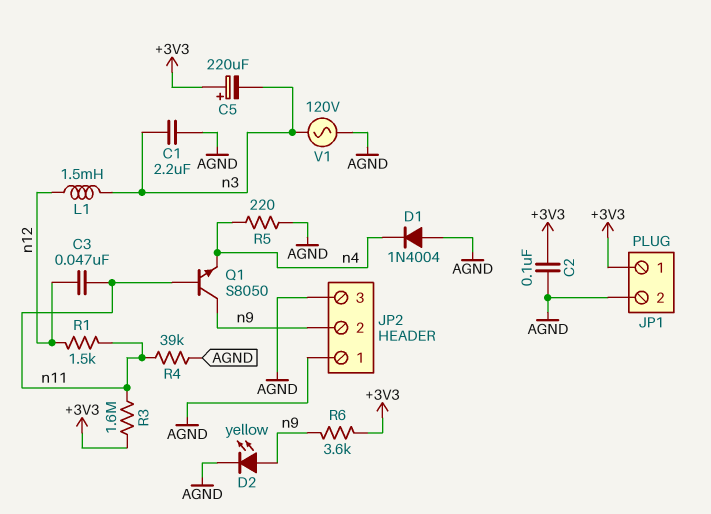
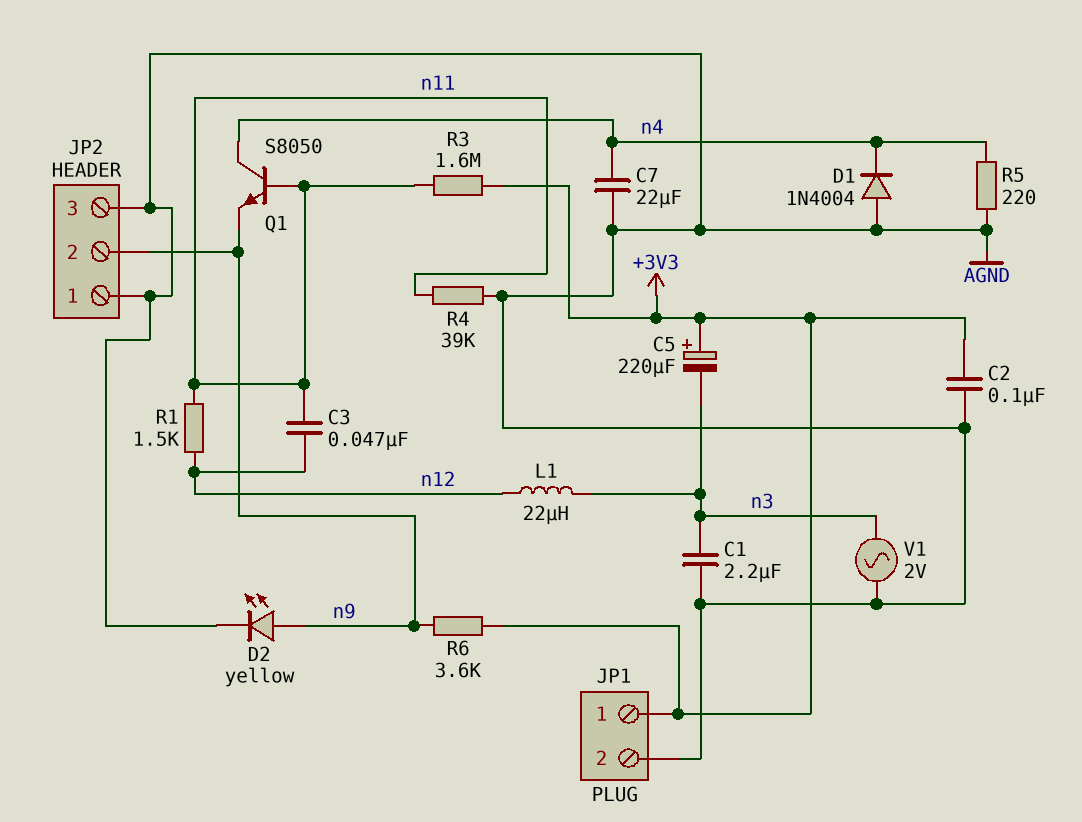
C7: none -> 22uF (AGND, n4)
L1: 1.5mH (n3, n12) -> 22uH (n3, n12)
Q1: NPN S8050 (B n11, C n9, E n4) -> NPN S8050 (B n11, C n4, E n9)
V1: AC 120V (AGND, n3) -> AC 2V (AGND, n3)

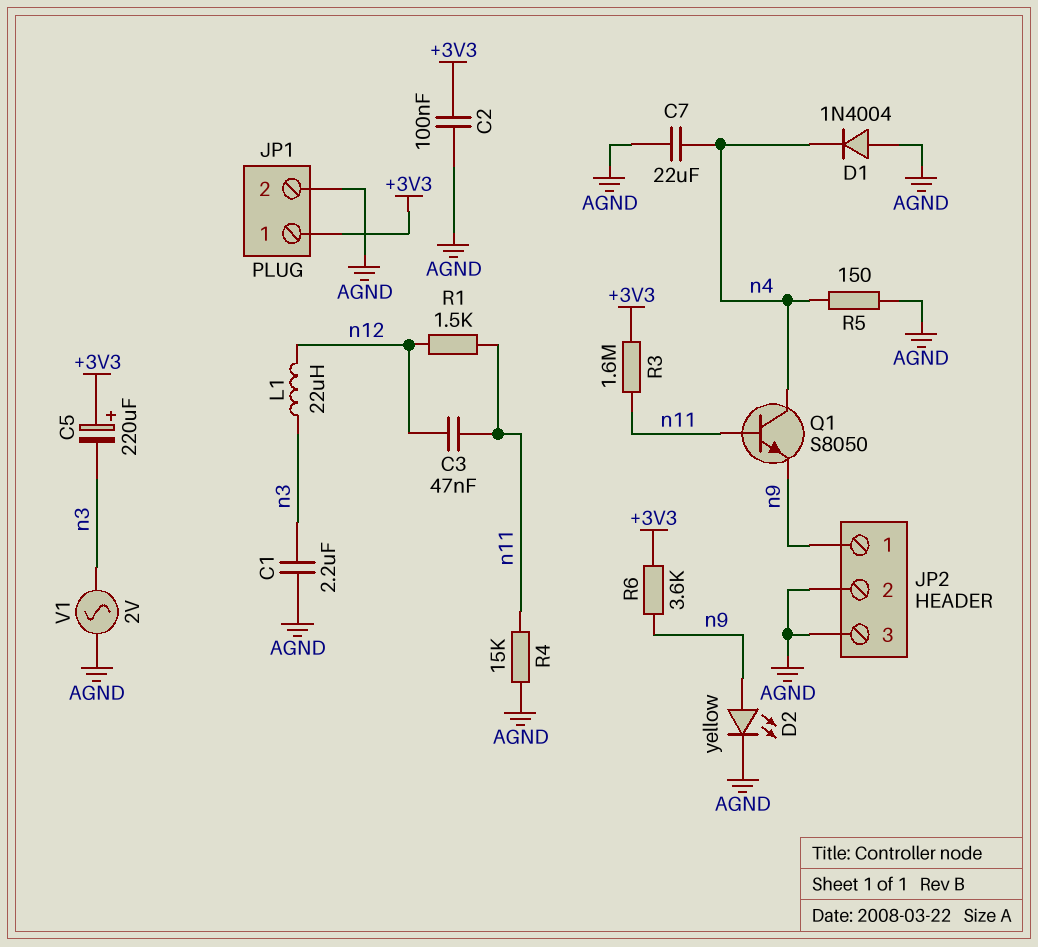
JP2 pin 1: AGND -> n9
JP2 pin 2: n9 -> AGND
R4: 39k (AGND, n11) -> 15k (AGND, n11)
R5: 220 (AGND, n4) -> 150 (AGND, n4)

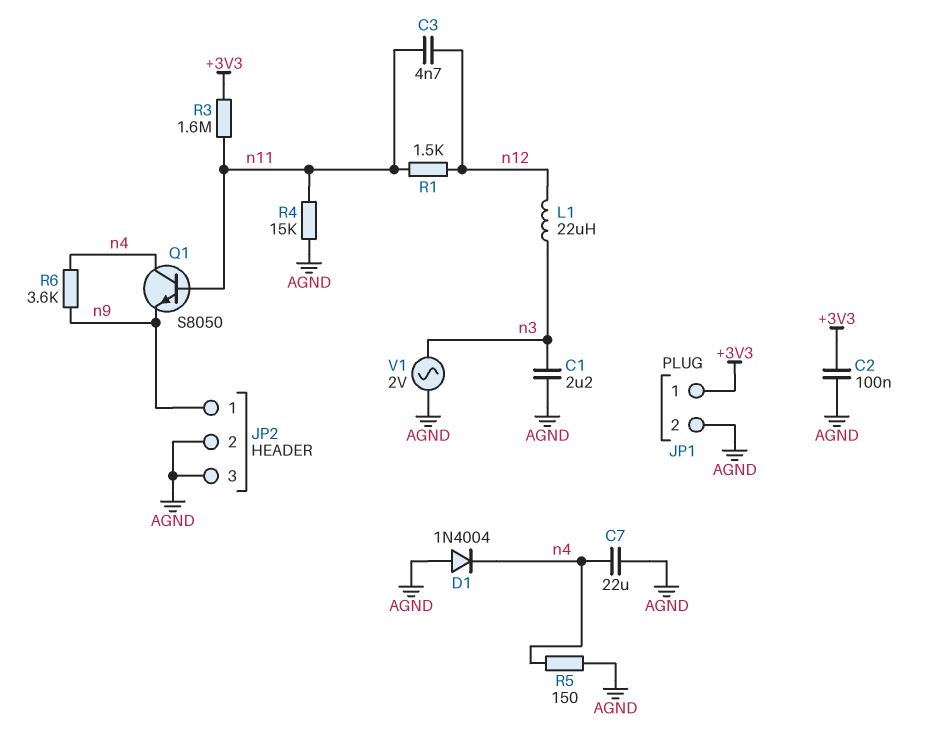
C3: 47nF (n11, n12) -> 4.7nF (n11, n12)
C5: 220uF (plus +3V3, minus n3) -> none
D2: LED yellow (A n9, K AGND) -> none
R6: 3.6k (+3V3, n9) -> 3.6k (n4, n9)

